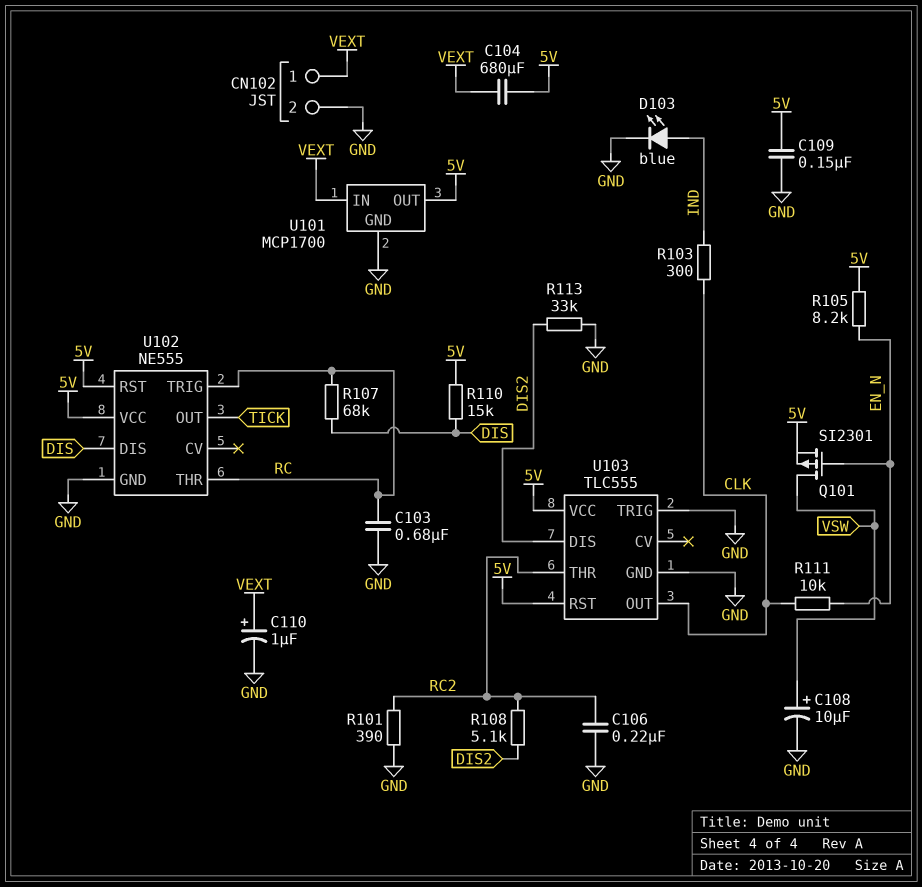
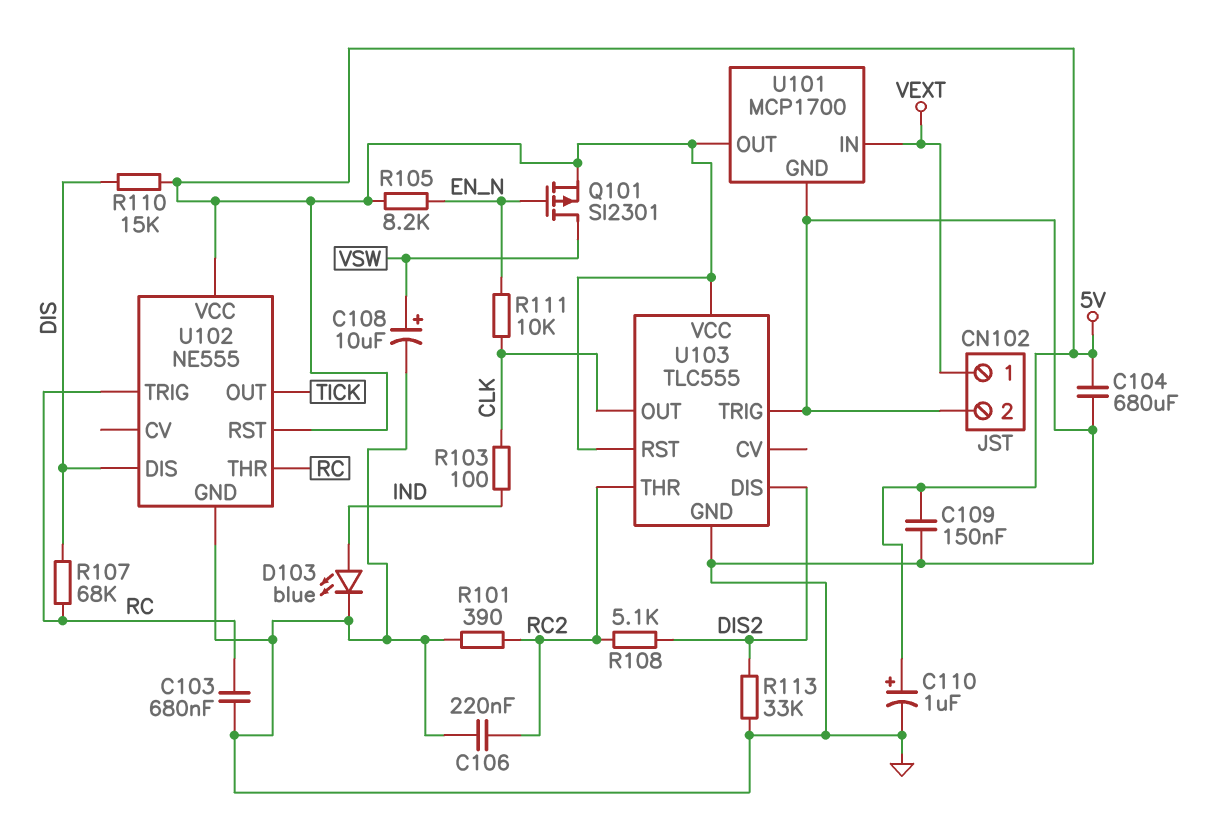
C104: 680uF (5V, VEXT) -> 680uF (5V, GND)
C110: 1uF (plus VEXT, minus GND) -> 1uF (plus 5V, minus GND)
R103: 300 (CLK, IND) -> 100 (CLK, IND)

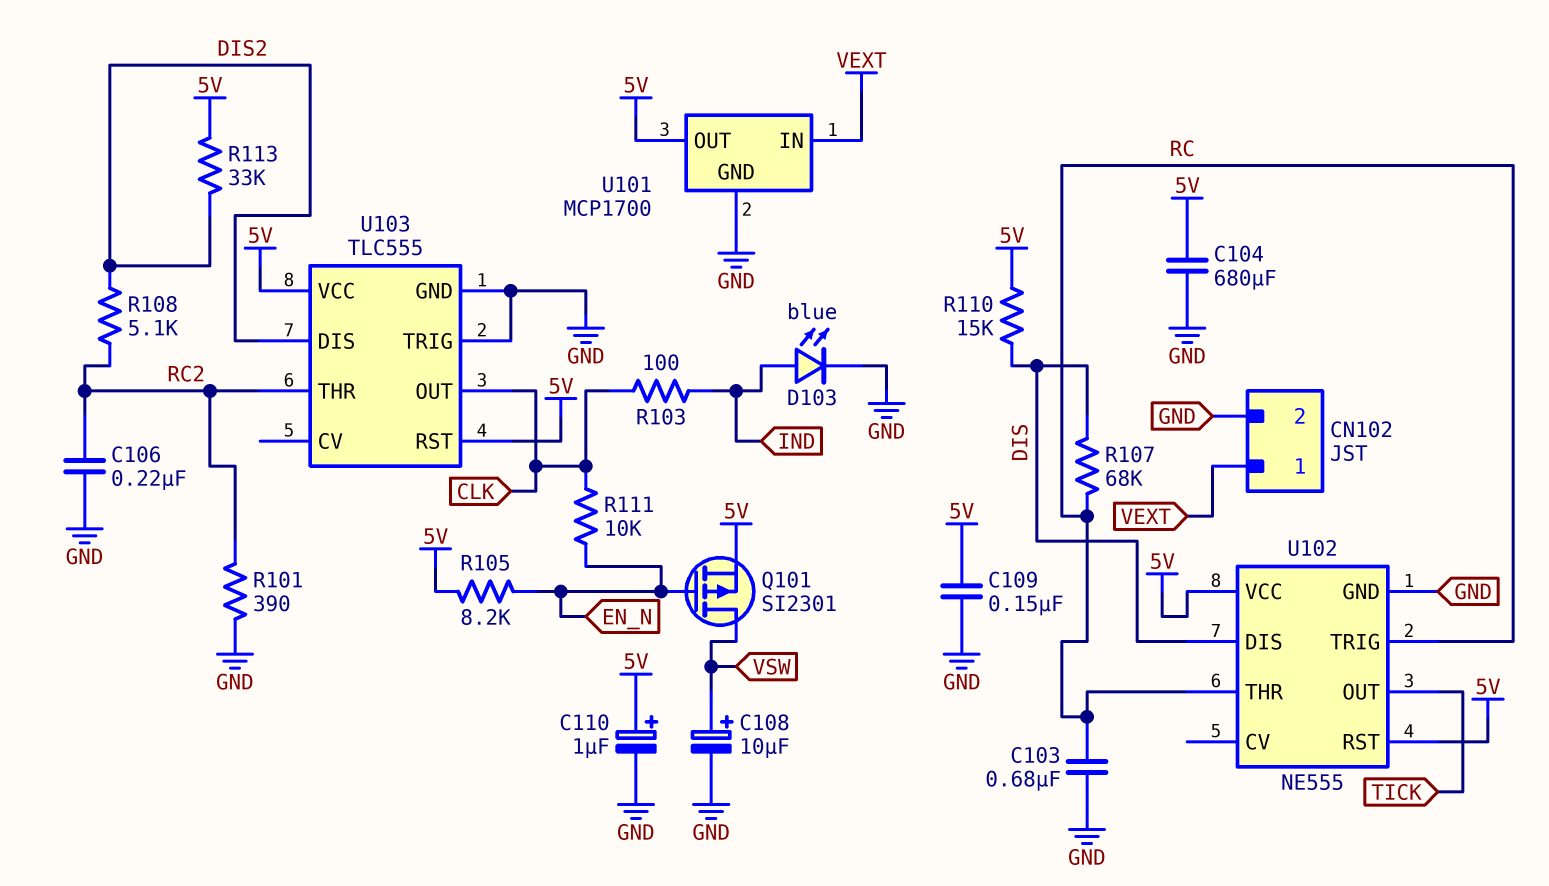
R113: 33k (DIS2, GND) -> 33k (5V, DIS2)

